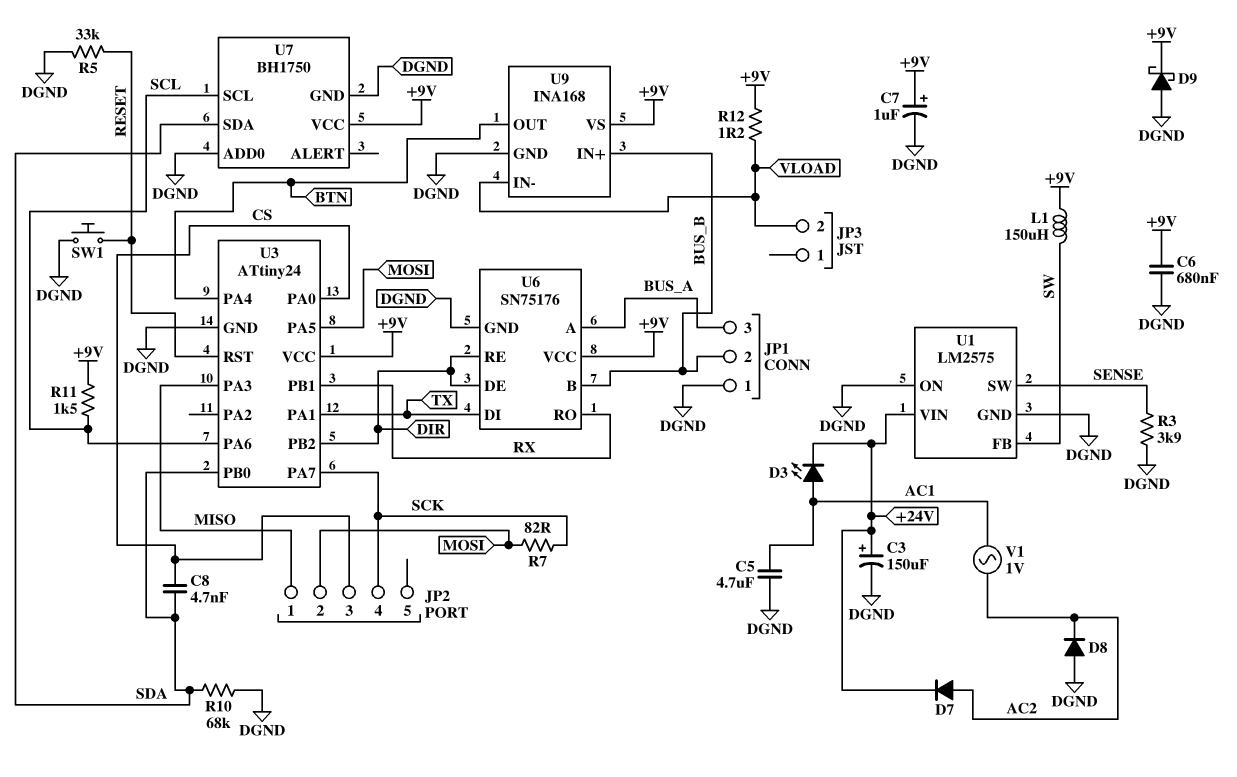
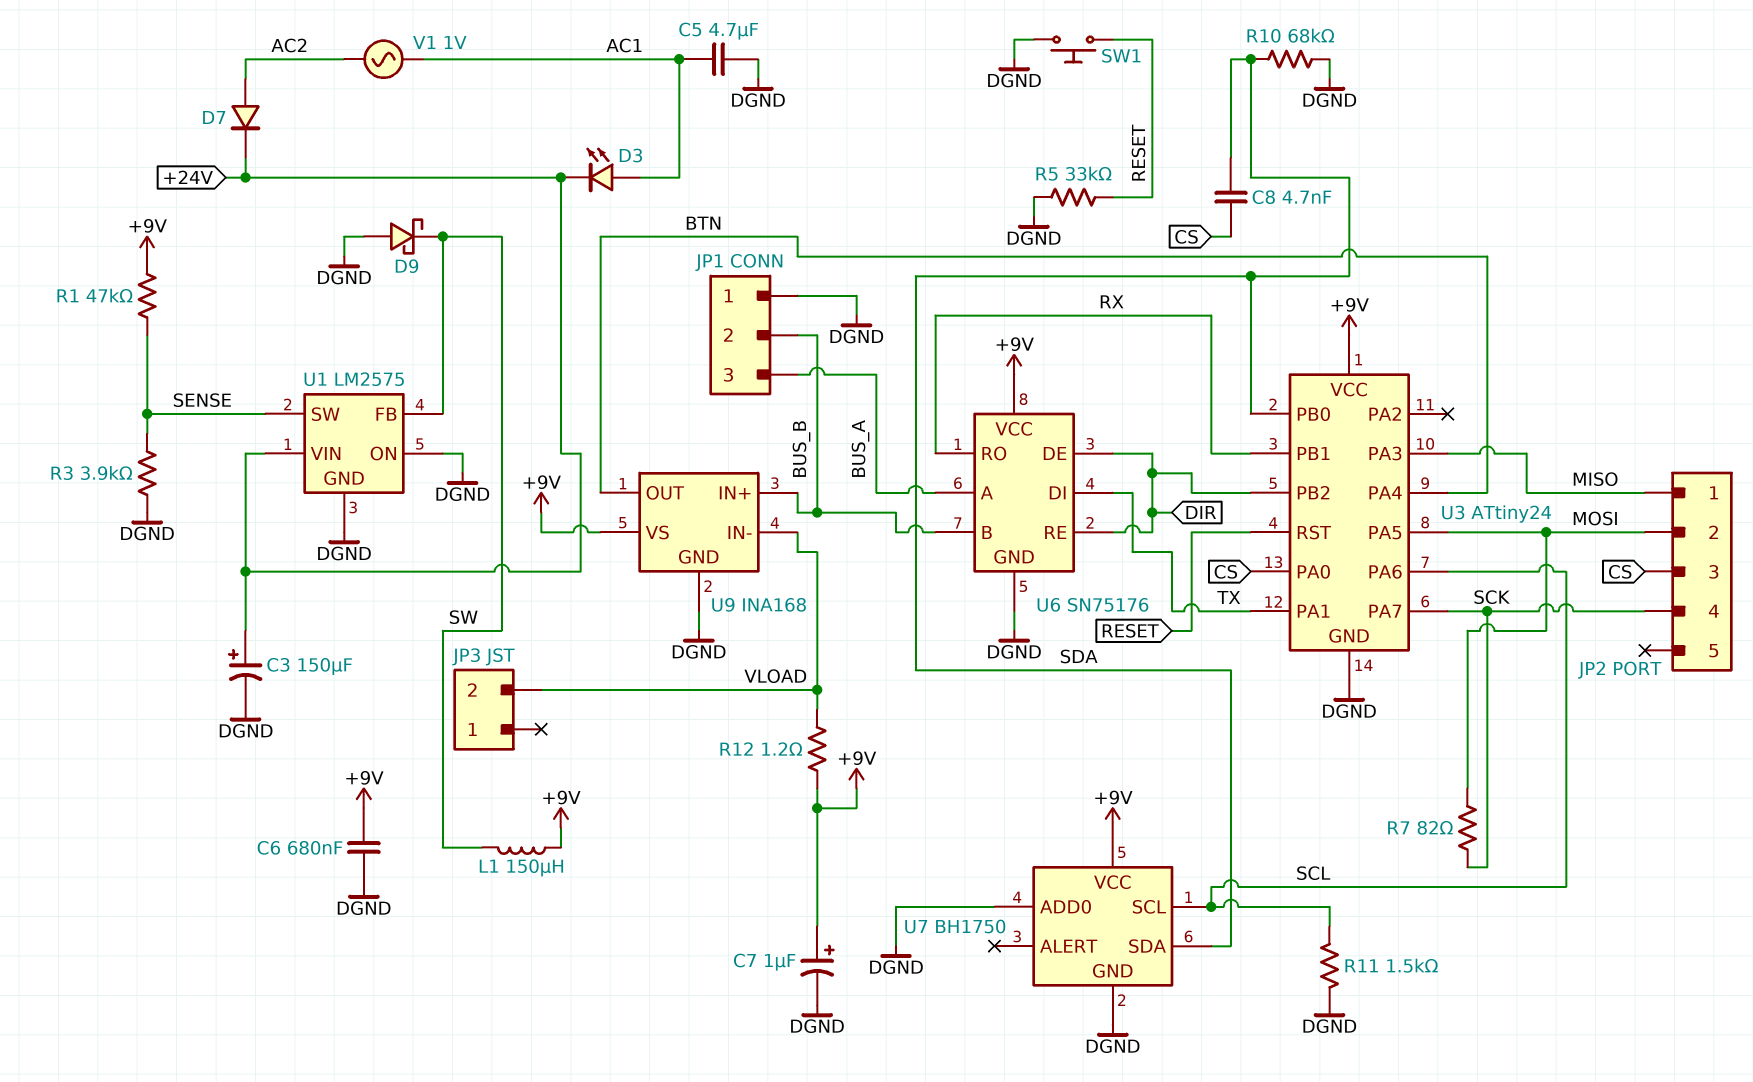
D8: diode (A DGND, K AC2) -> none
D9: schottky (A DGND, K +9V) -> schottky (A DGND, K SW)
R1: none -> 47k (+9V, SENSE)
R11: 1.5k (+9V, SCL) -> 1.5k (DGND, SCL)

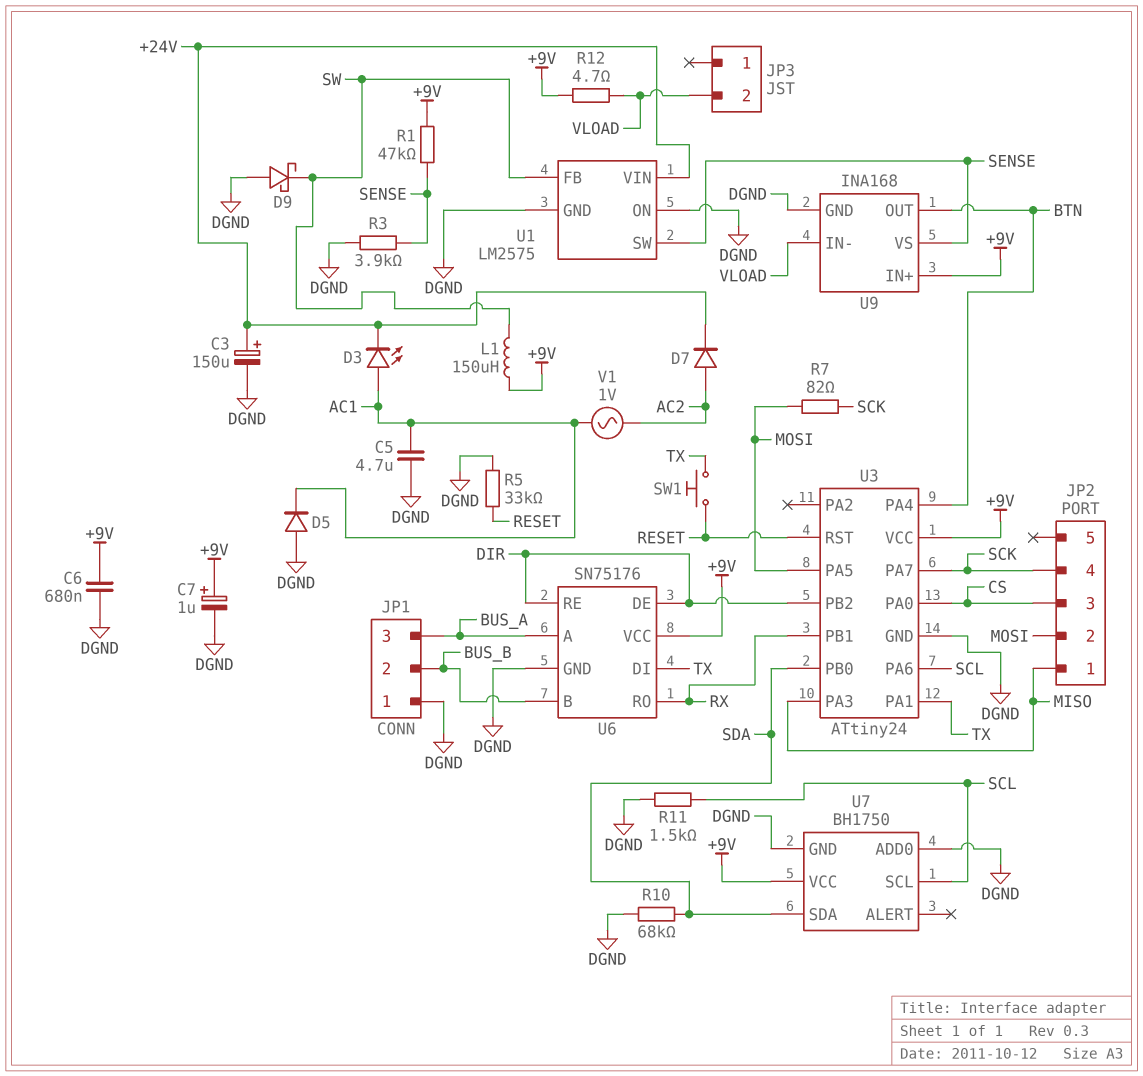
C8: 4.7nF (CS, SDA) -> none
D5: none -> diode (A DGND, K AC1)
R12: 1.2 (+9V, VLOAD) -> 4.7 (+9V, VLOAD)
SW1: button (DGND, RESET) -> button (RESET, TX)
U9 pin IN+: BUS_B -> +9V
U9 pin VS: +9V -> SENSE

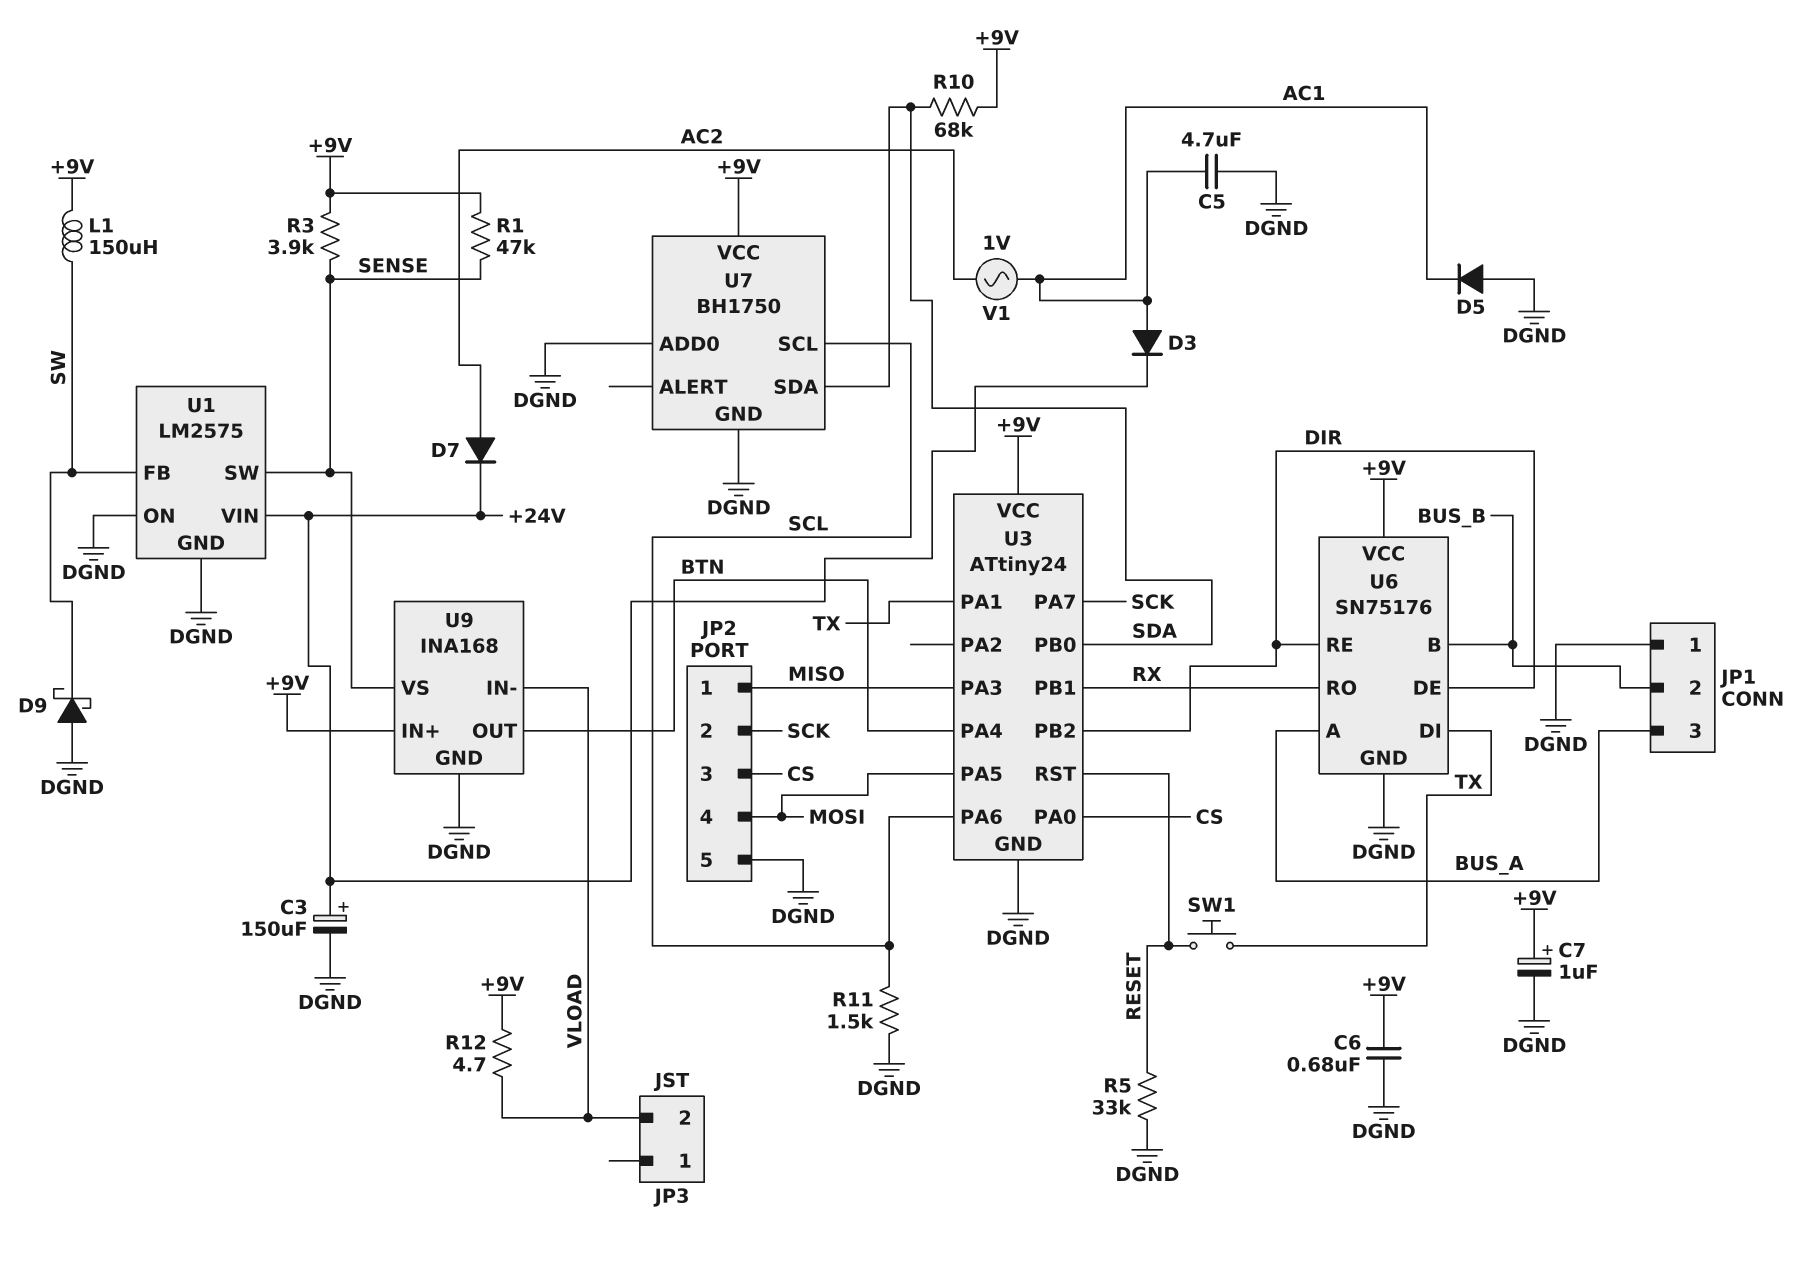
D3: LED (A AC1, K +24V) -> diode (A AC1, K +24V)
JP2 pin 2: MOSI -> SCK
JP2 pin 4: SCK -> MOSI
JP2 pin 5: none -> DGND
R3: 3.9k (DGND, SENSE) -> 3.9k (+9V, SENSE)
R7: 82 (MOSI, SCK) -> none
R10: 68k (DGND, SDA) -> 68k (+9V, SDA)

